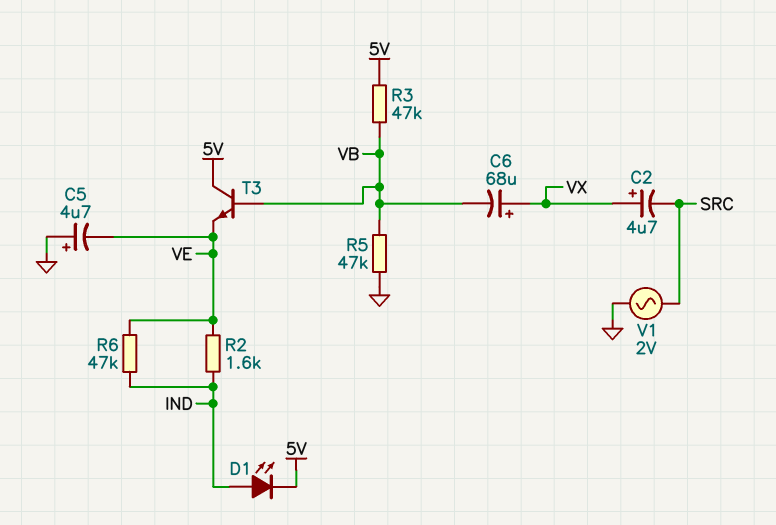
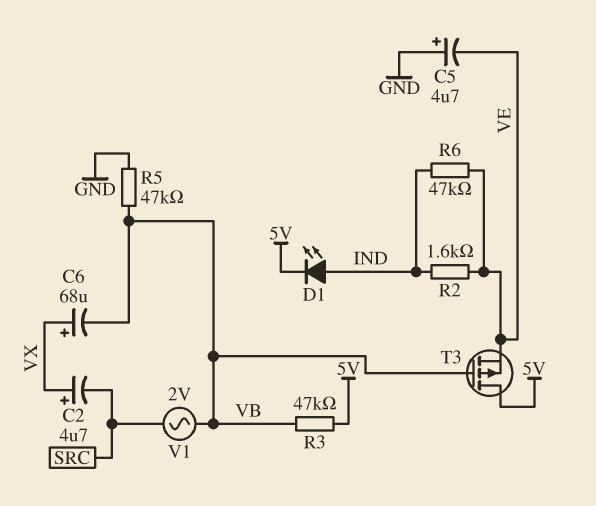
T3: NPN (B VB, C 5V, E VE) -> PMOS (G VB, D 5V, S VE)
V1: AC 2V (GND, SRC) -> AC 2V (SRC, VB)

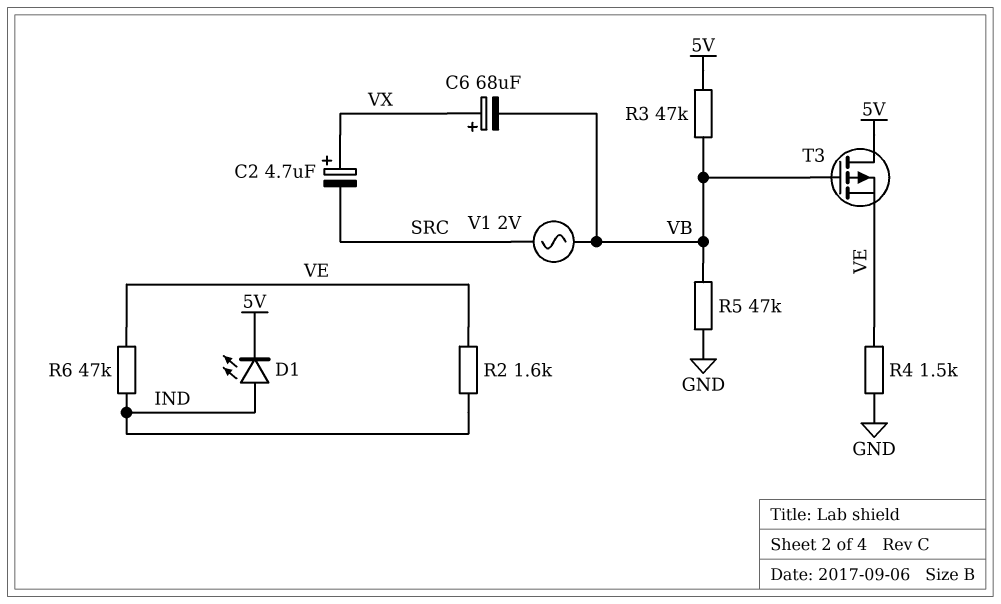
C5: 4.7uF (plus GND, minus VE) -> none
R4: none -> 1.5k (GND, VE)

